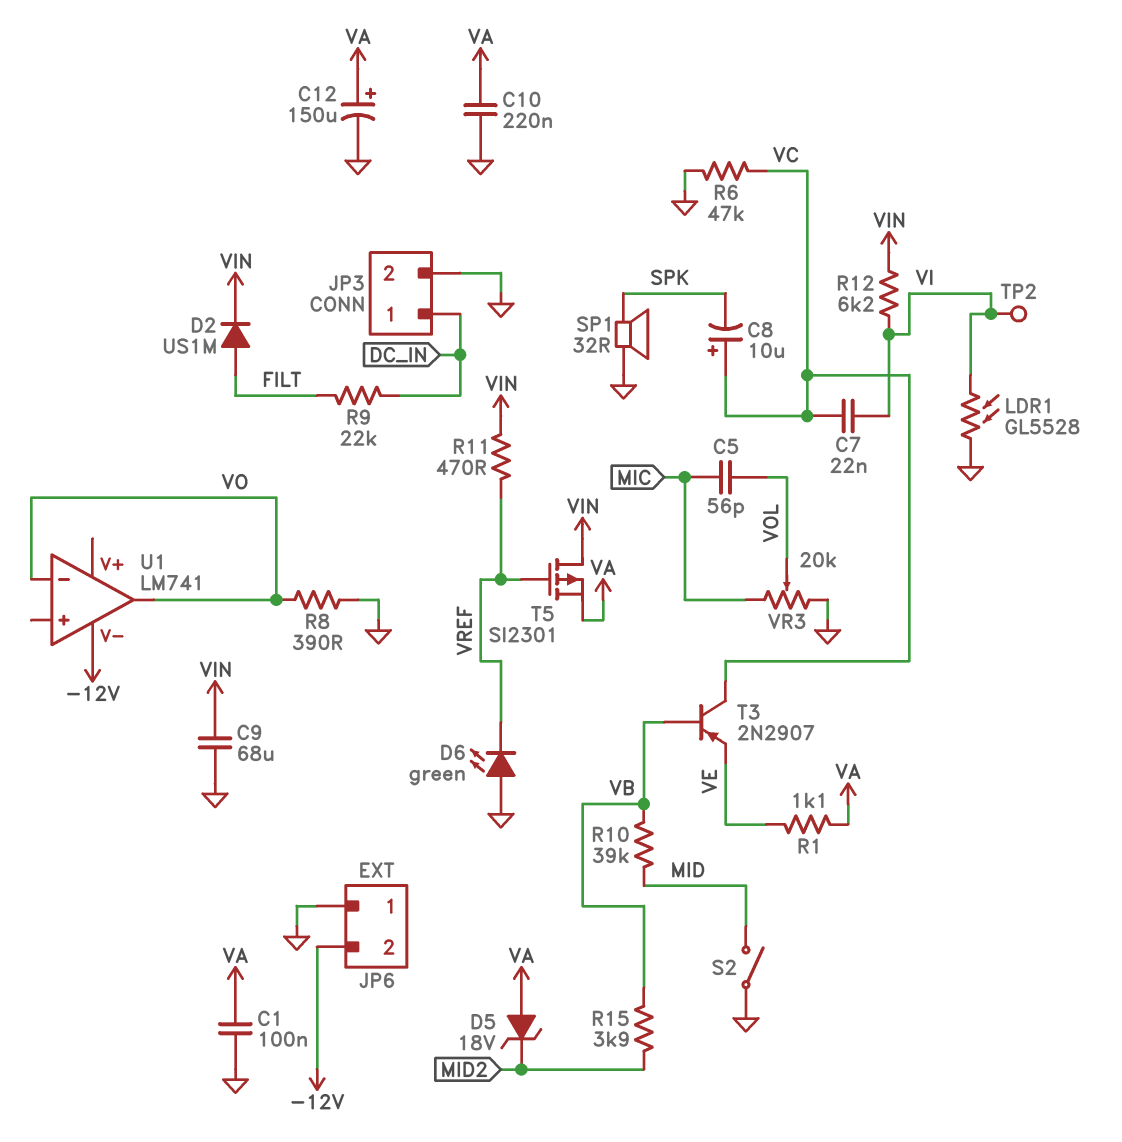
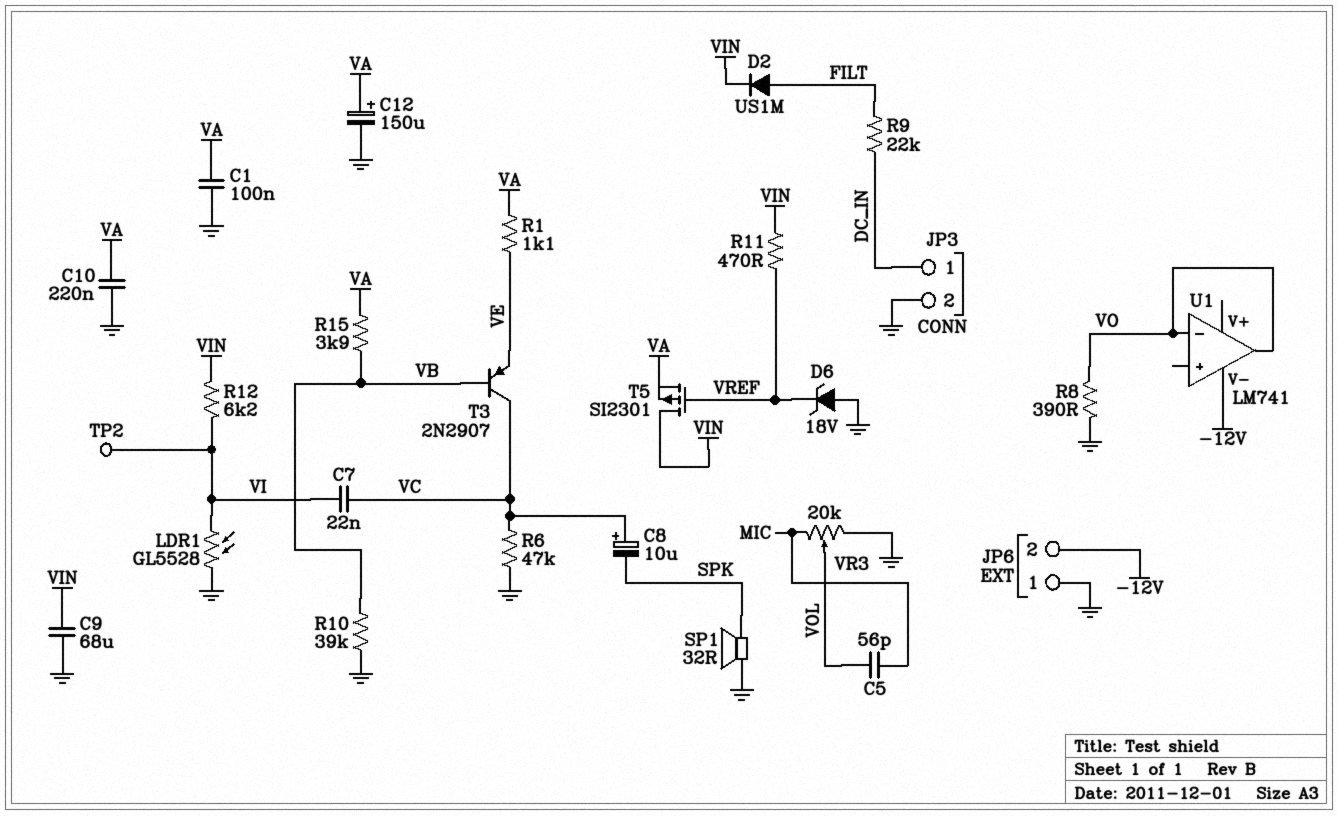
D5: zener 18V (A VA, K MID2) -> none
D6: LED green (A GND, K VREF) -> zener 18V (A GND, K VREF)
R10: 39k (MID, VB) -> 39k (GND, VB)
R15: 3.9k (MID2, VB) -> 3.9k (VA, VB)
S2: switch (GND, MID) -> none

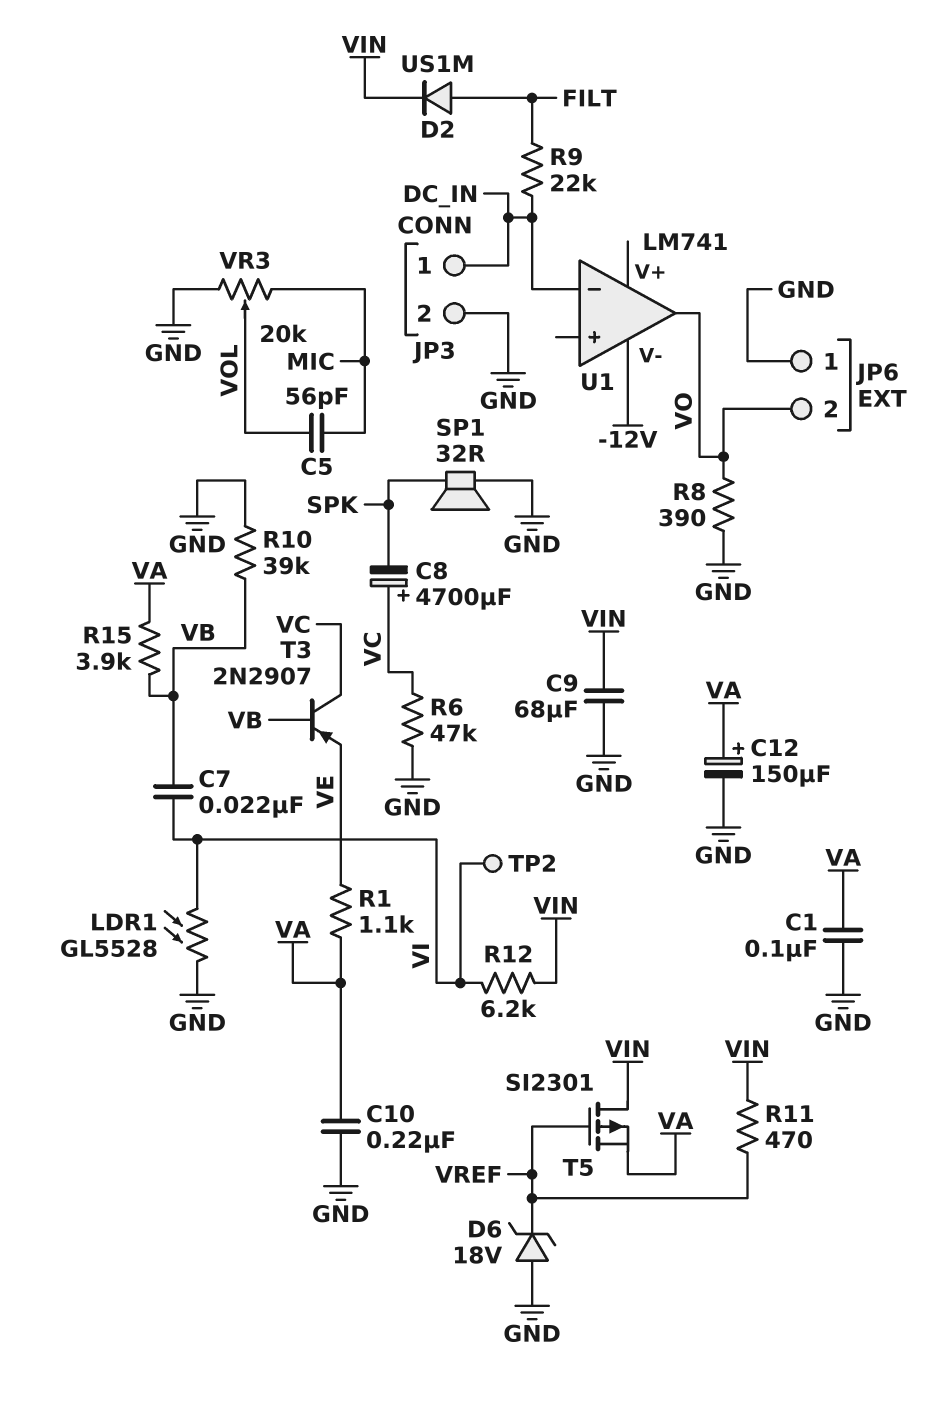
C7: 22nF (VC, VI) -> 22nF (VB, VI)
C8: 10uF (plus VC, minus SPK) -> 4700uF (plus VC, minus SPK)
JP6 pin 2: -12V -> VO
U1 pin in-: VO -> DC_IN

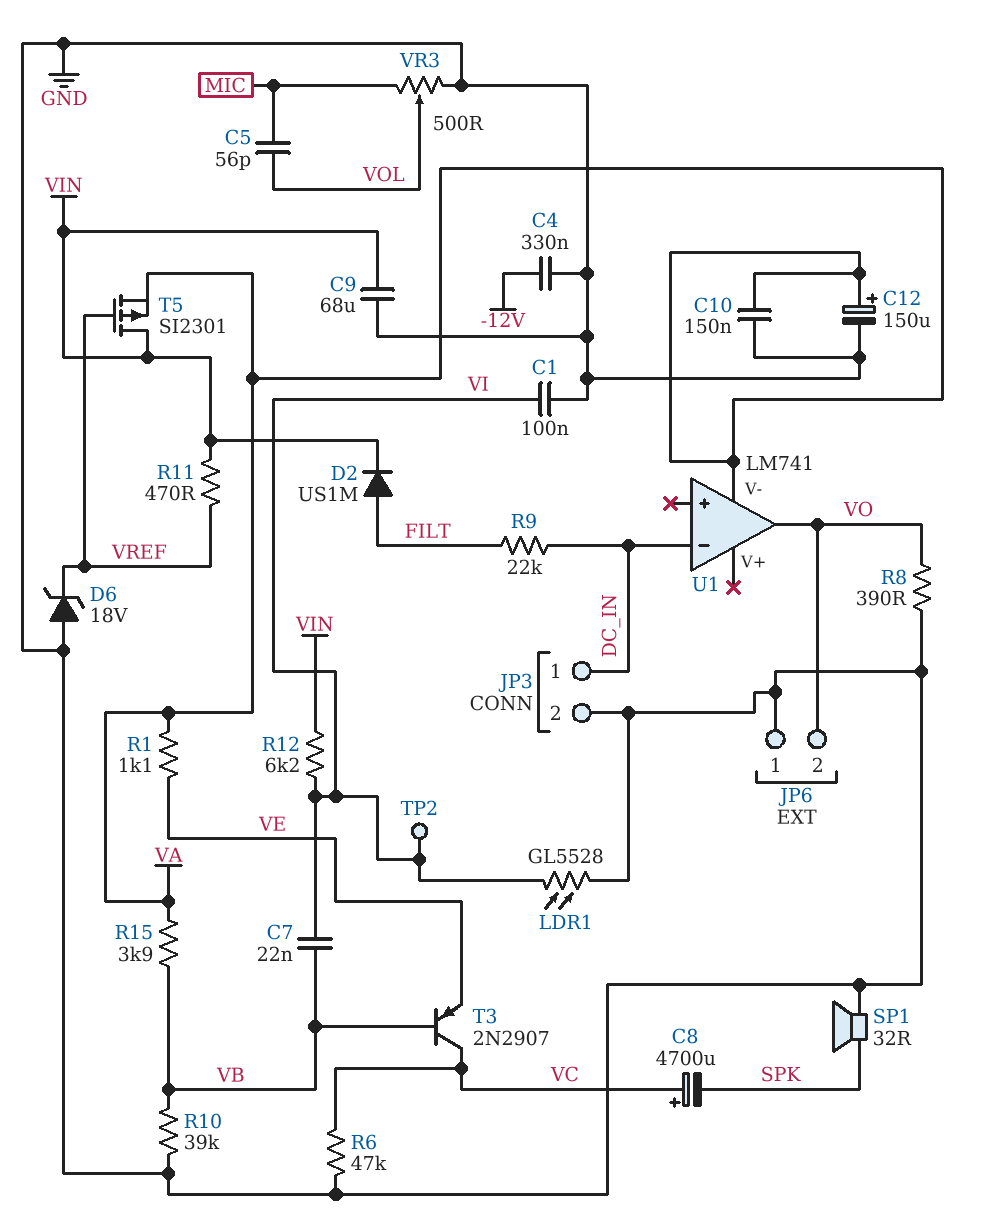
C1: 100nF (GND, VA) -> 100nF (GND, VI)
C4: none -> 330nF (-12V, GND)
C10: 220nF (GND, VA) -> 150nF (GND, VA)
U1 pin V-: -12V -> VA
VR3: 20k (GND, MIC, wiper VOL) -> 500 (GND, MIC, wiper VOL)

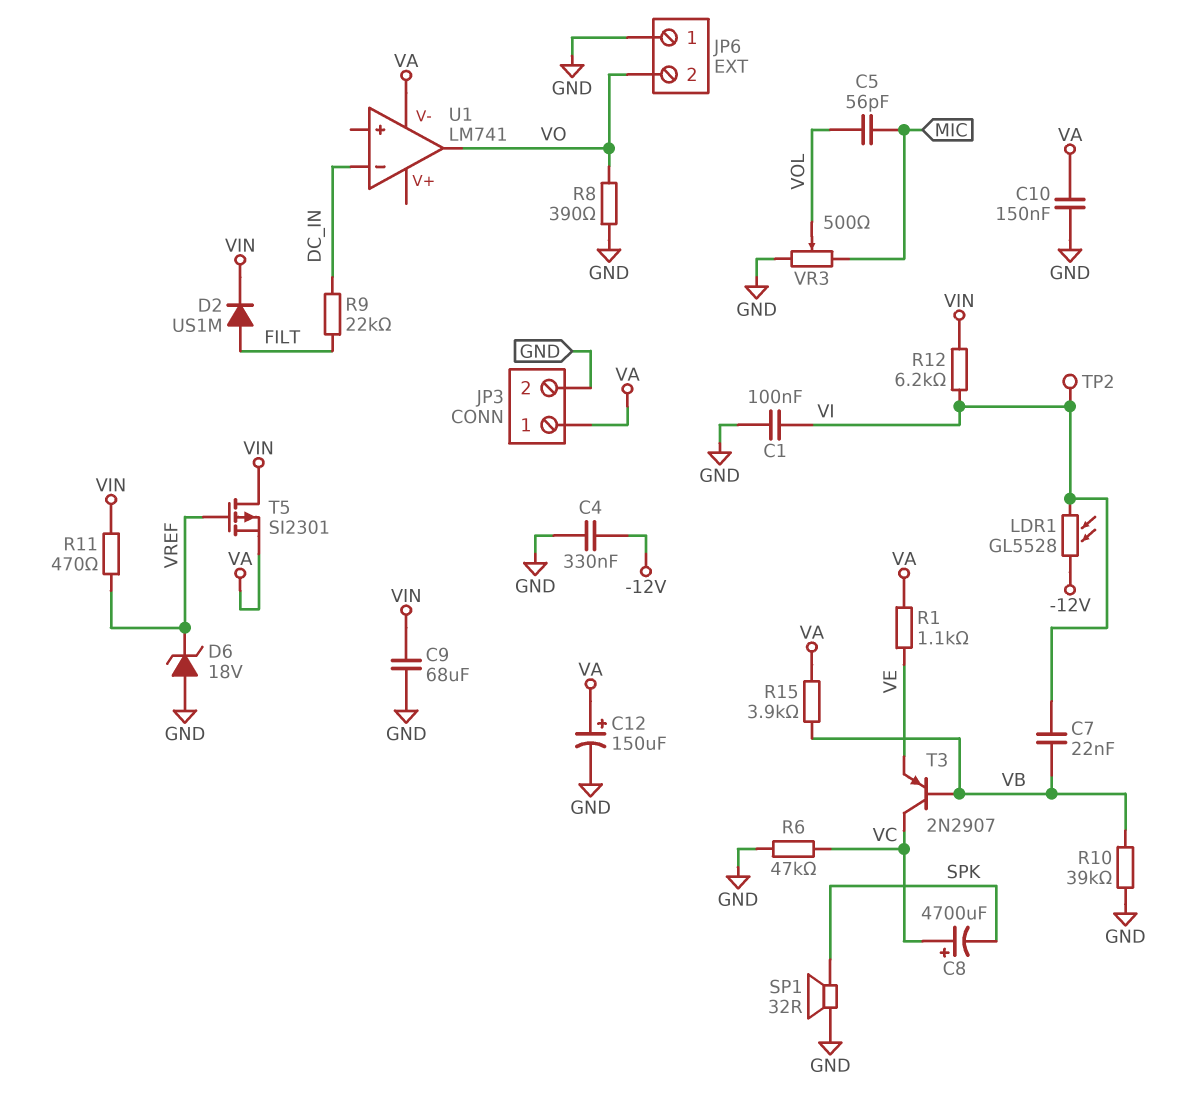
JP3 pin 1: DC_IN -> VA
LDR1: GL5528 (GND, VI) -> GL5528 (-12V, VI)

